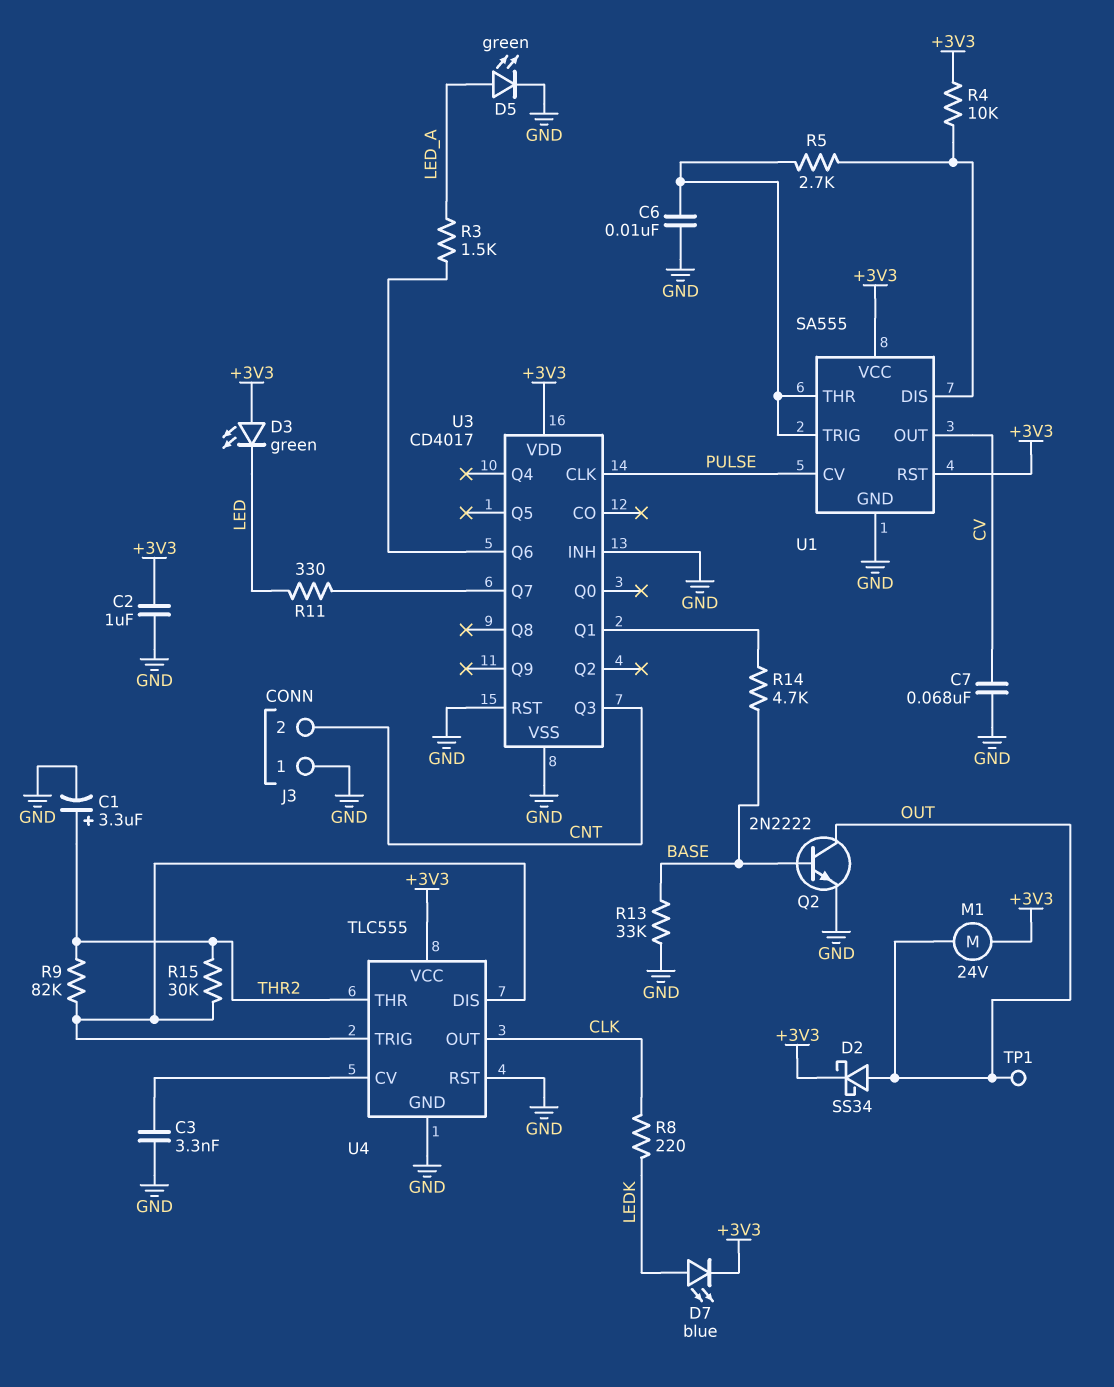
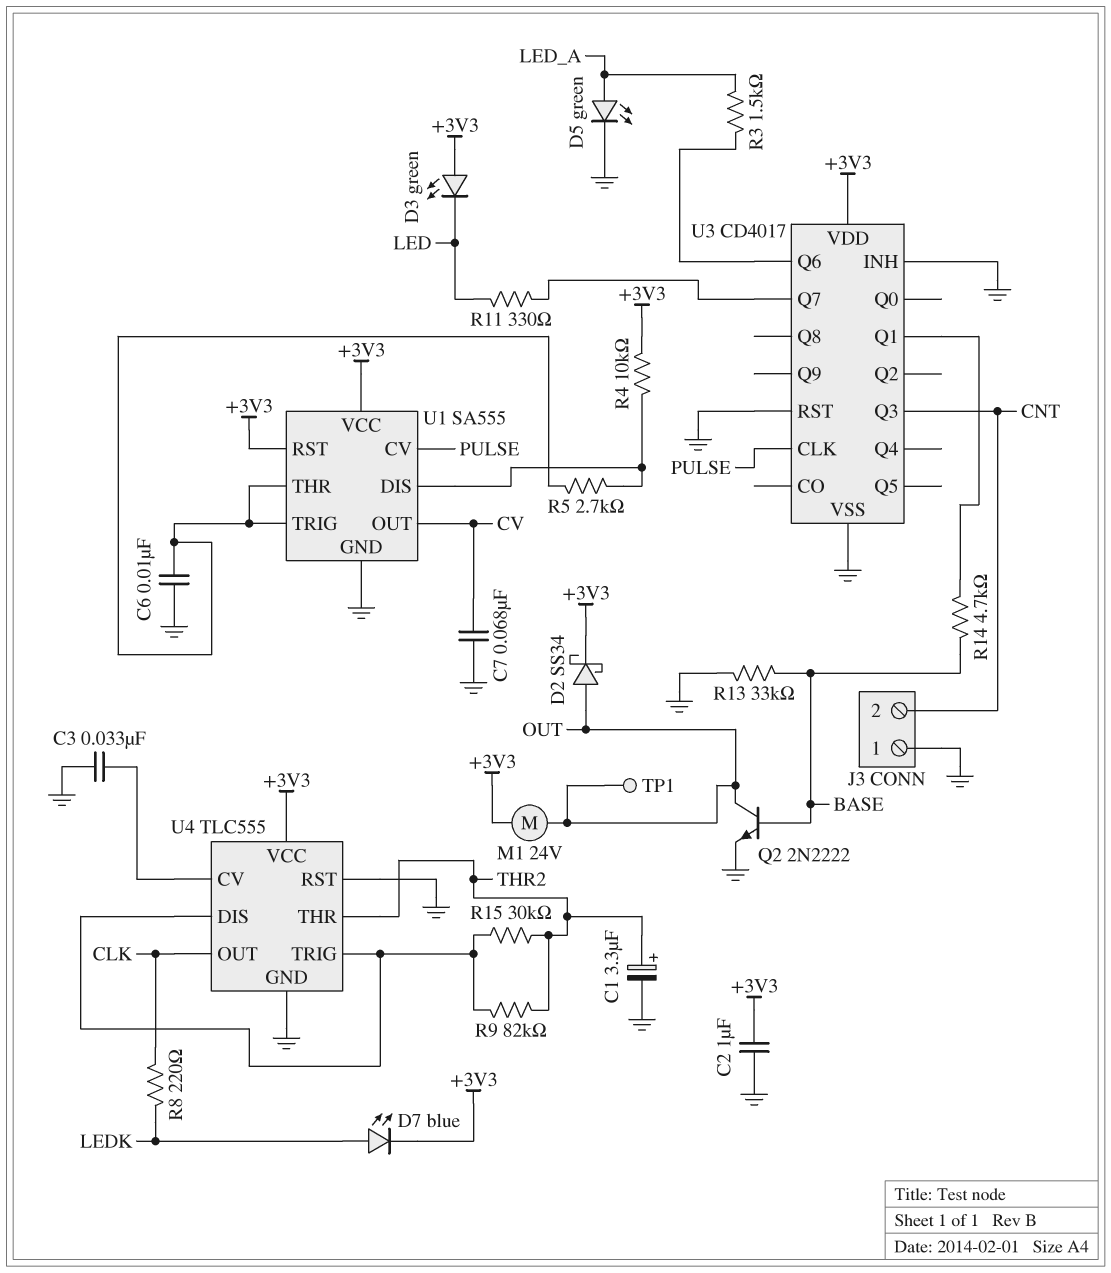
C3: 3.3nF (GND, U4/CV) -> 33nF (GND, U4/CV)

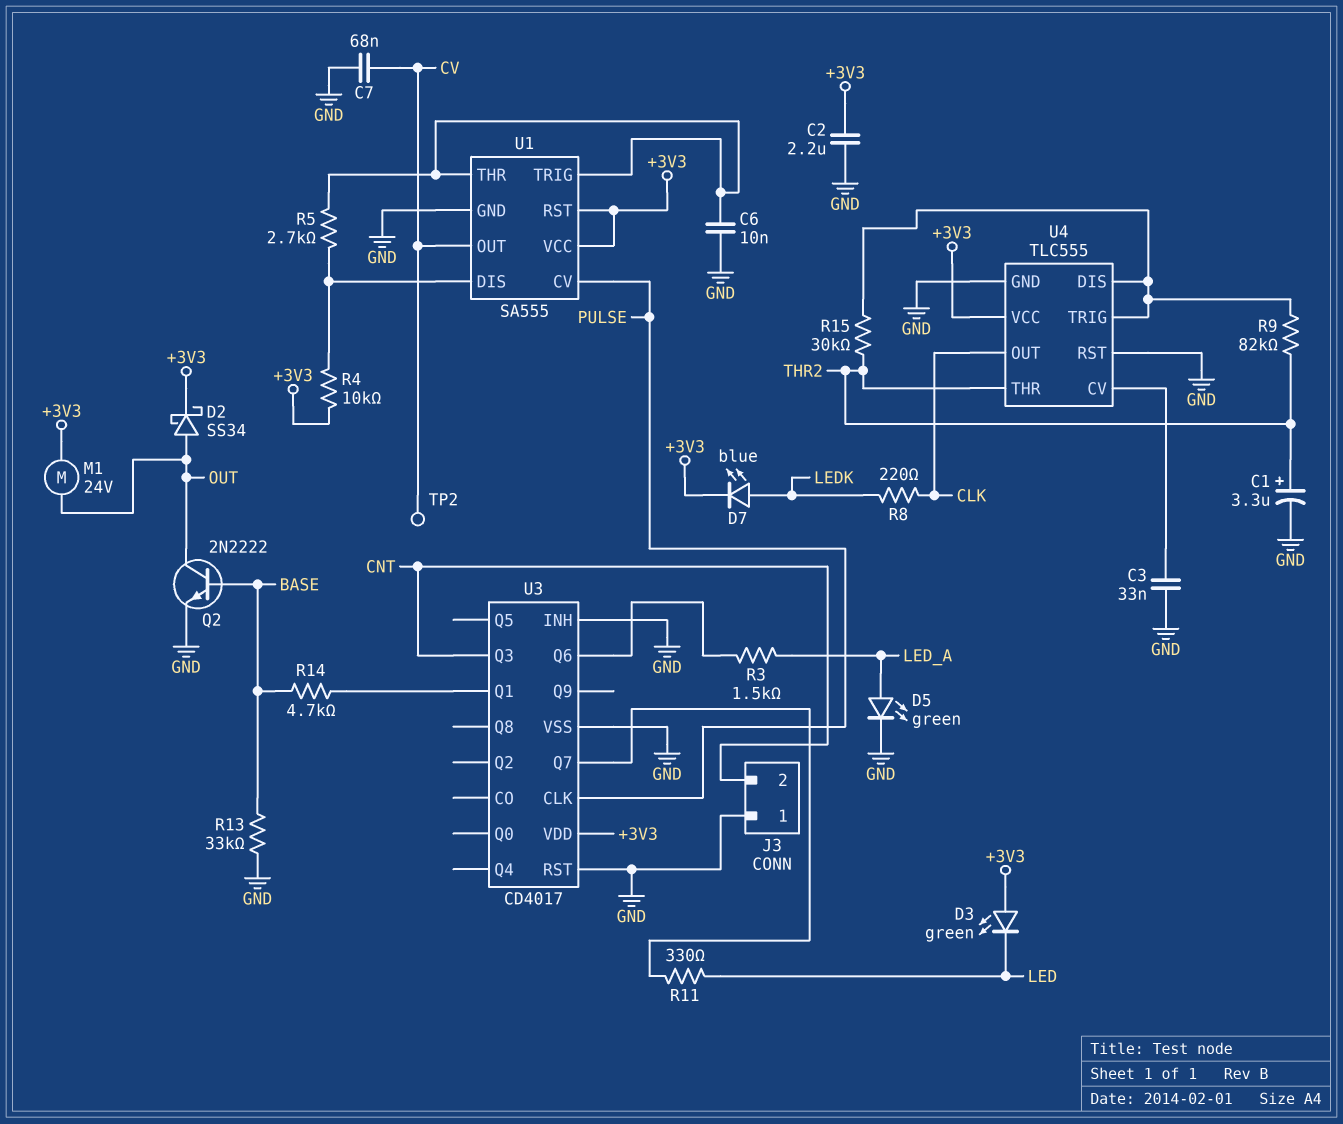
C2: 1uF (+3V3, GND) -> 2.2uF (+3V3, GND)
TP1: test point (OUT) -> none
TP2: none -> test point (CV)

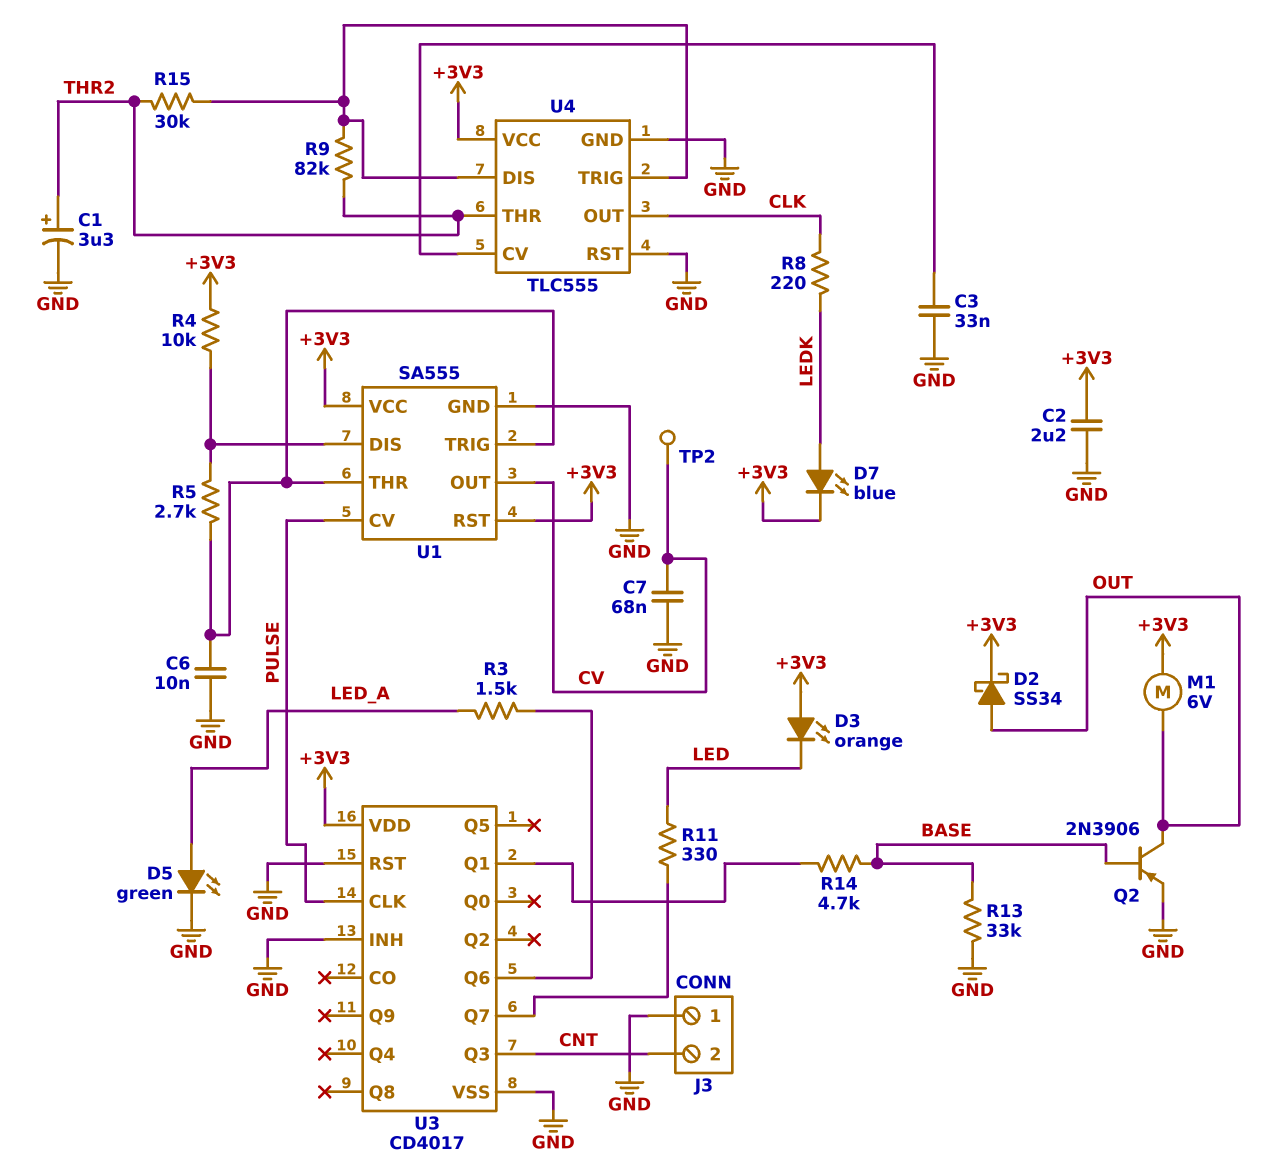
D3: LED green (A +3V3, K LED) -> LED orange (A +3V3, K LED)
M1: motor 24V (+3V3, OUT) -> motor 6V (+3V3, OUT)
Q2: NPN 2N2222 (B BASE, C OUT, E GND) -> PNP 2N3906 (B BASE, C OUT, E GND)

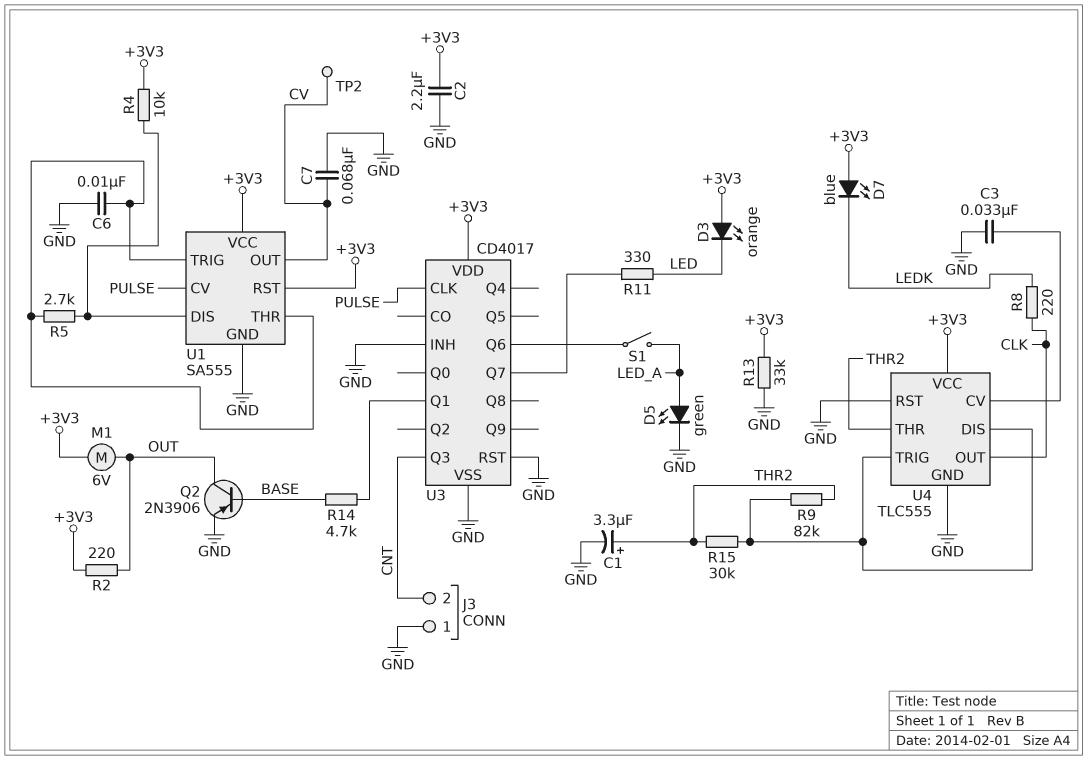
D2: schottky SS34 (A OUT, K +3V3) -> none
D7: LED blue (A LEDK, K +3V3) -> LED blue (A +3V3, K LEDK)
R2: none -> 220 (+3V3, OUT)
R3: 1.5k (LED_A, U3/Q6) -> none
R13: 33k (BASE, GND) -> 33k (+3V3, GND)
S1: none -> switch (LED_A, U3/Q6)

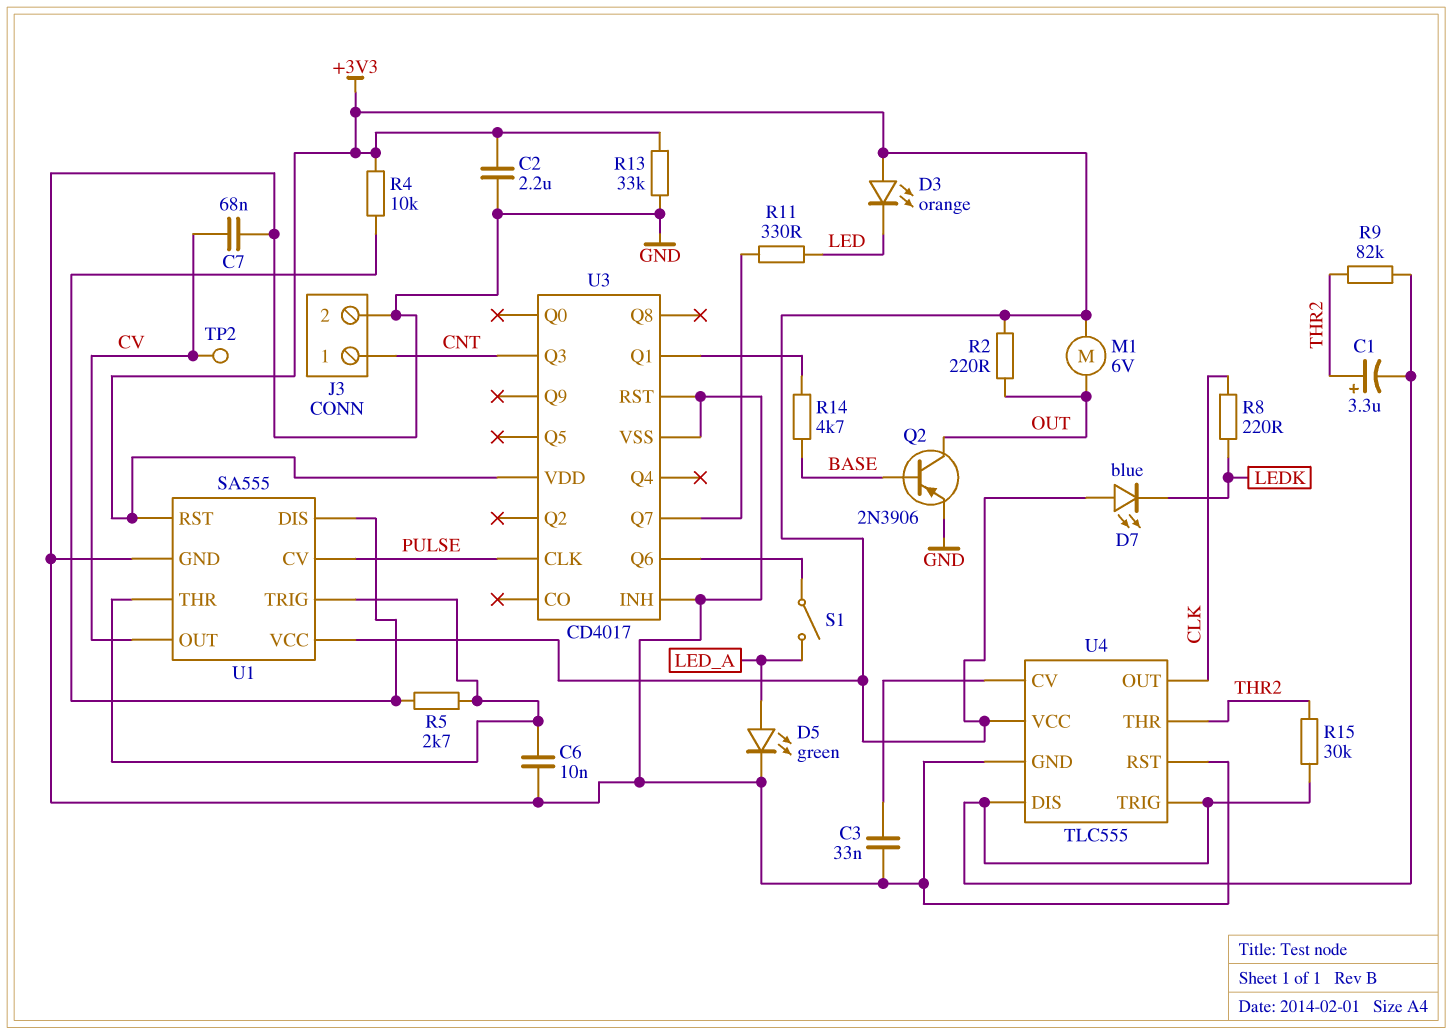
C1: 3.3uF (plus THR2, minus GND) -> 3.3uF (plus THR2, minus U4/DIS)
J3 pin 1: GND -> CNT
J3 pin 2: CNT -> GND

